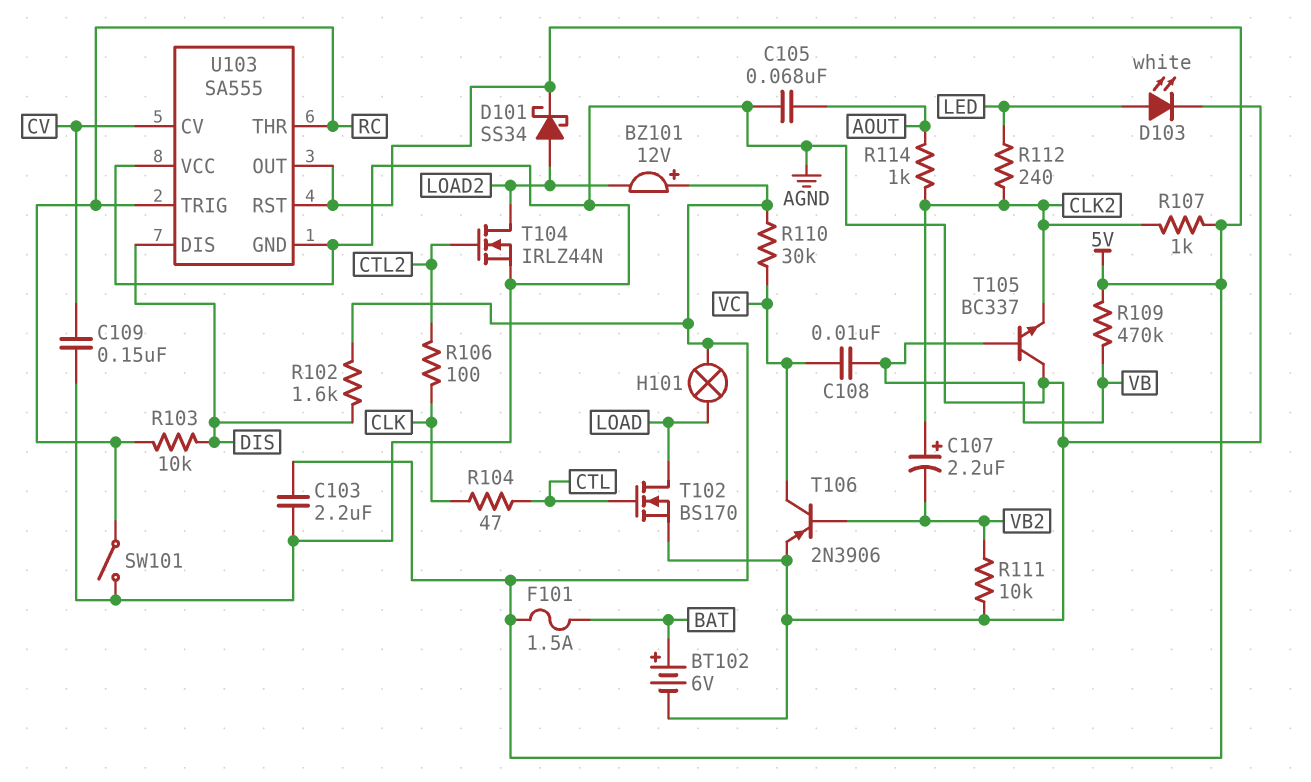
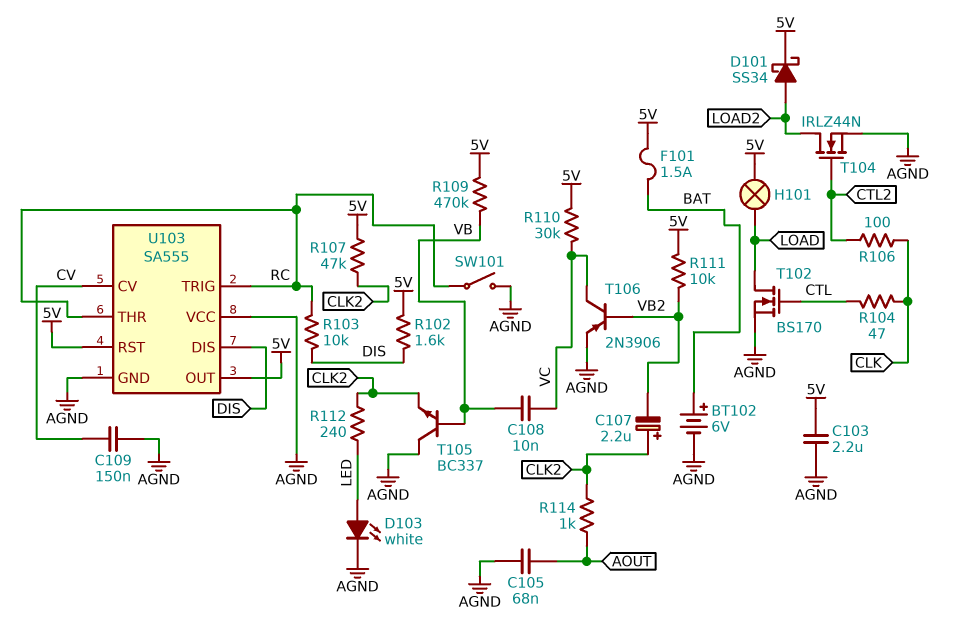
BZ101: buzzer 12V (plus 5V, minus LOAD2) -> none
R107: 1k (5V, CLK2) -> 47k (5V, CLK2)
R111: 10k (AGND, VB2) -> 10k (5V, VB2)

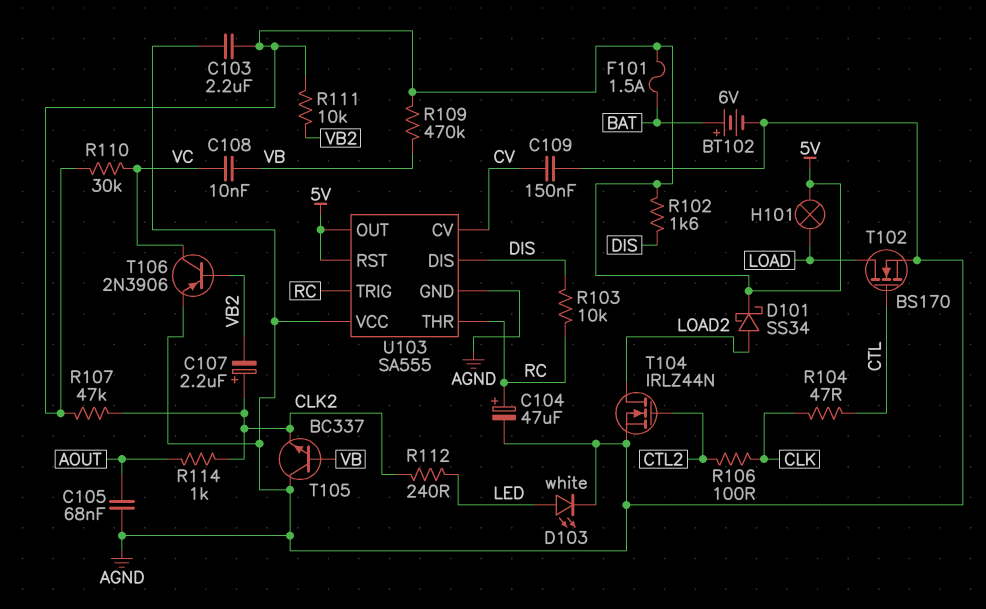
C104: none -> 47uF (plus RC, minus AGND)
SW101: switch (AGND, RC) -> none

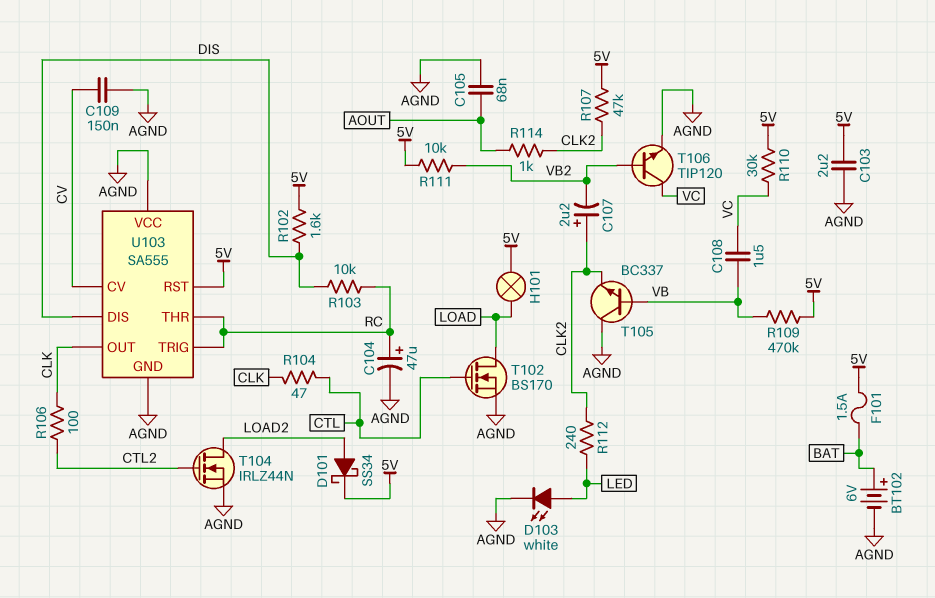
C108: 10nF (VB, VC) -> 1.5uF (VB, VC)
T106: PNP 2N3906 (B VB2, C VC, E AGND) -> NPN TIP120 (B VB2, C VC, E AGND)
U103 pin OUT: 5V -> CLK

